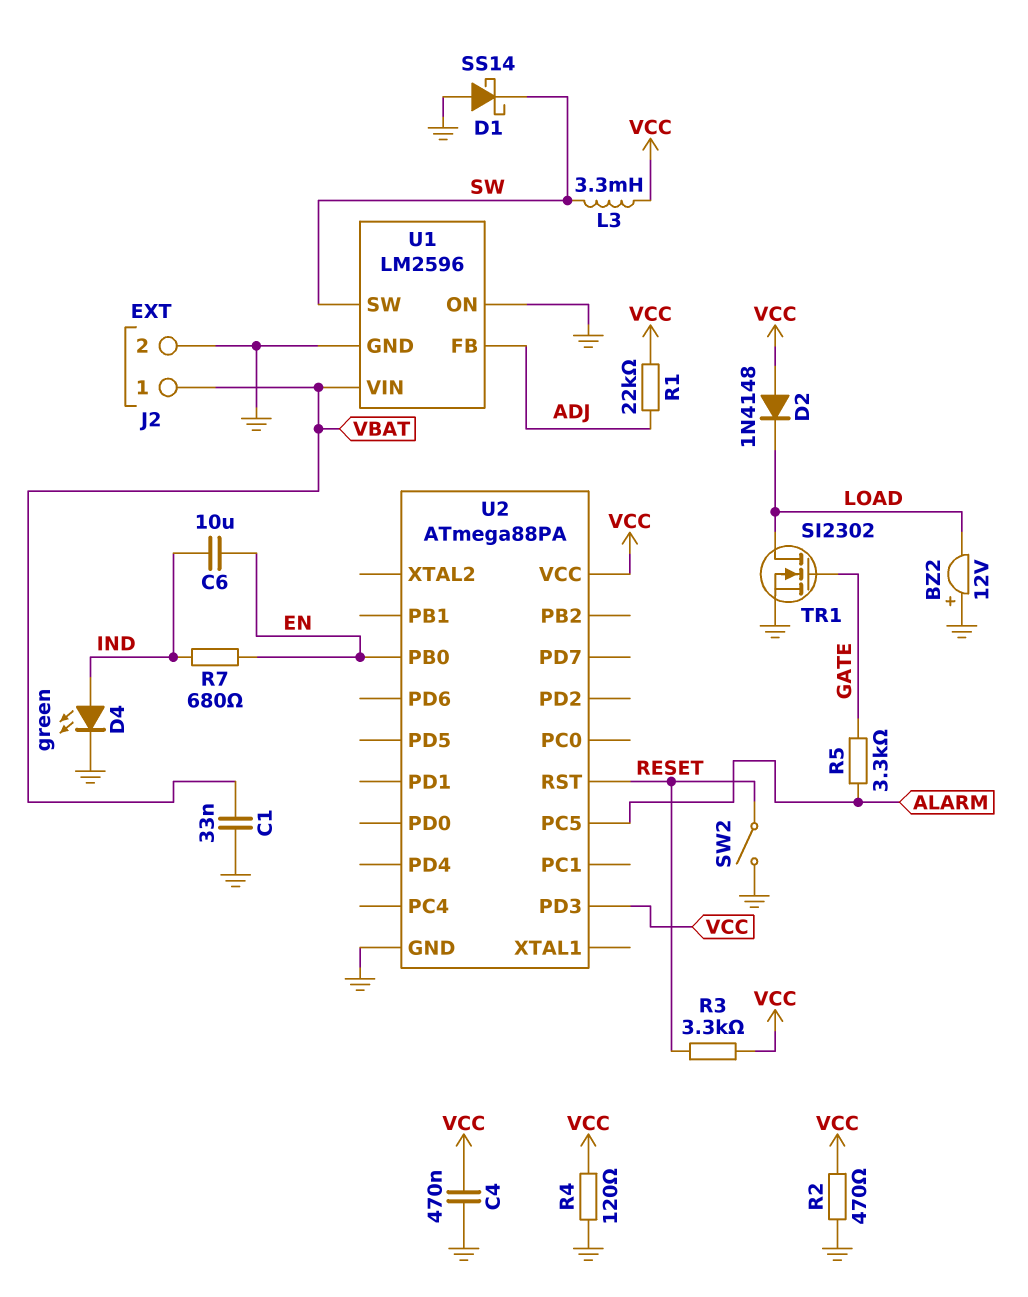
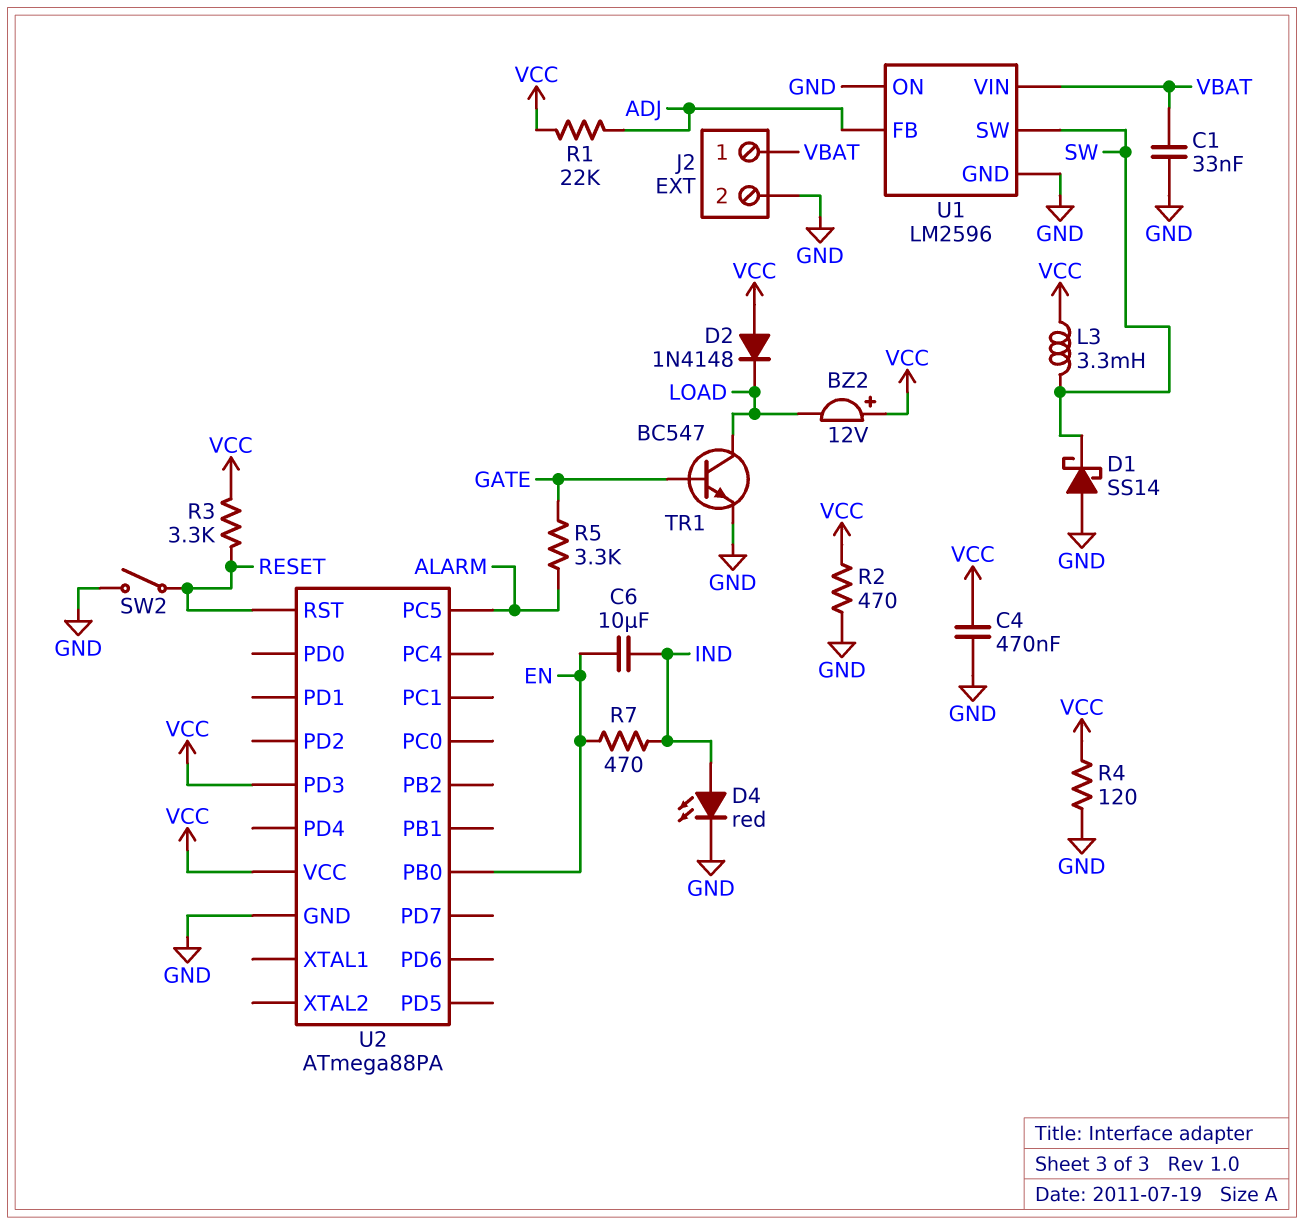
BZ2: buzzer 12V (plus GND, minus LOAD) -> buzzer 12V (plus VCC, minus LOAD)
D4: LED green (A IND, K GND) -> LED red (A IND, K GND)
R7: 680 (EN, IND) -> 470 (EN, IND)
TR1: NMOS SI2302 (G GATE, D LOAD, S GND) -> NPN BC547 (B GATE, C LOAD, E GND)

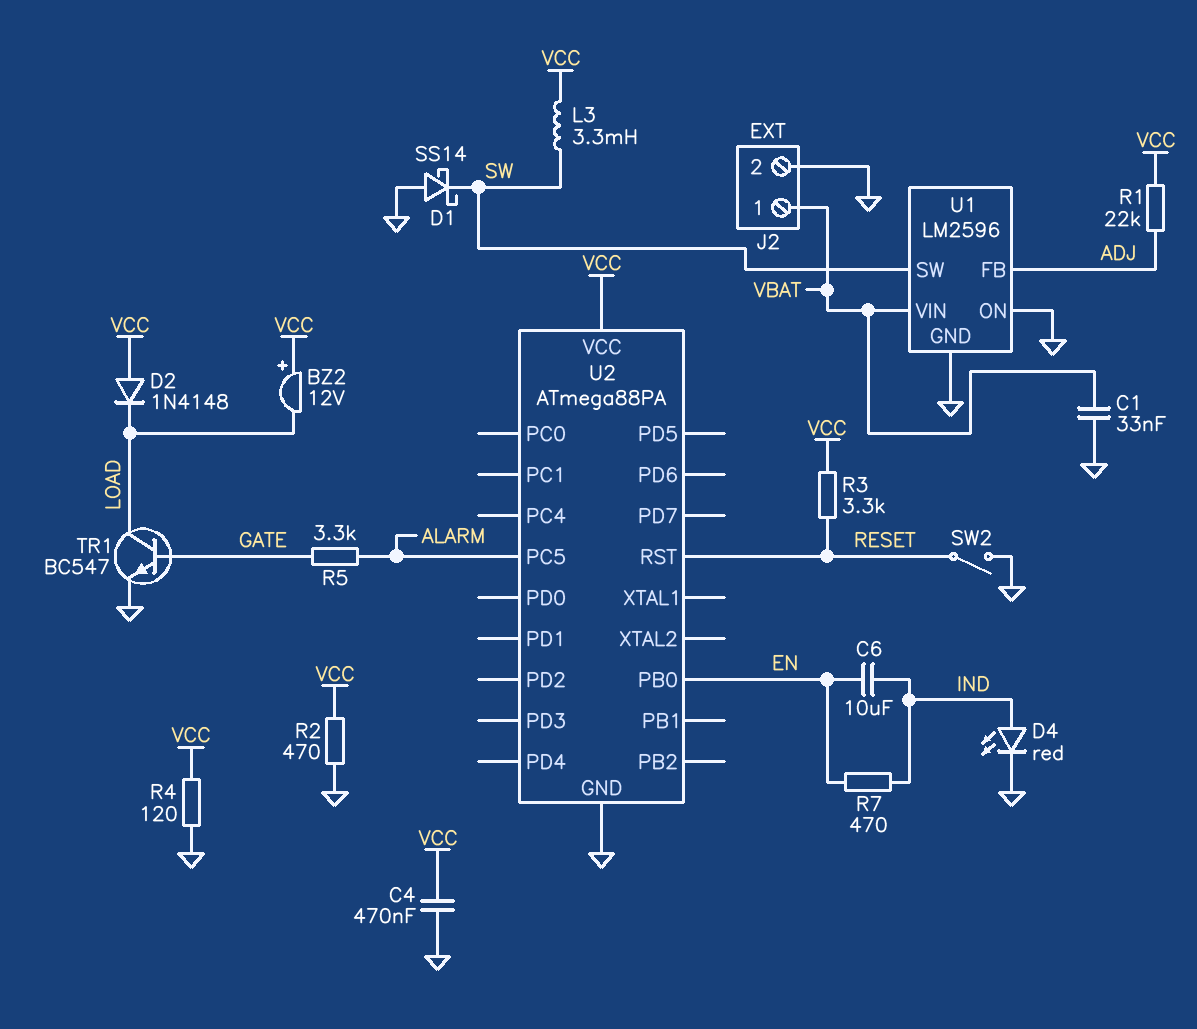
U2 pin PD3: VCC -> none

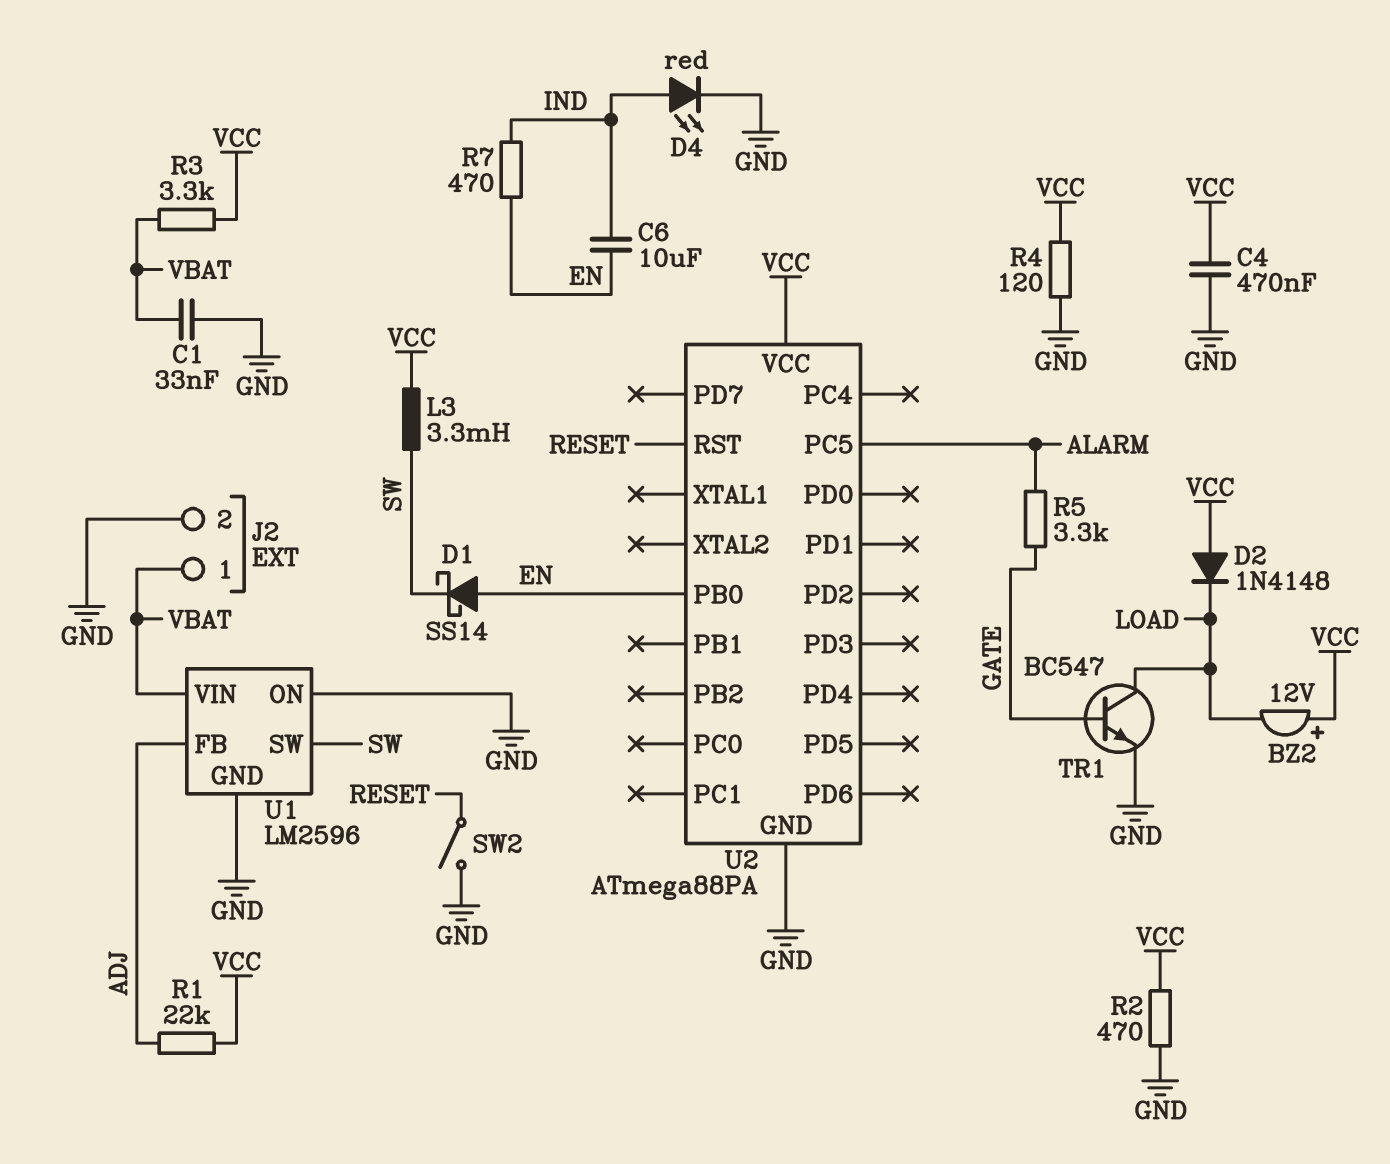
D1: schottky SS14 (A GND, K SW) -> schottky SS14 (A EN, K SW)
R3: 3.3k (RESET, VCC) -> 3.3k (VBAT, VCC)

